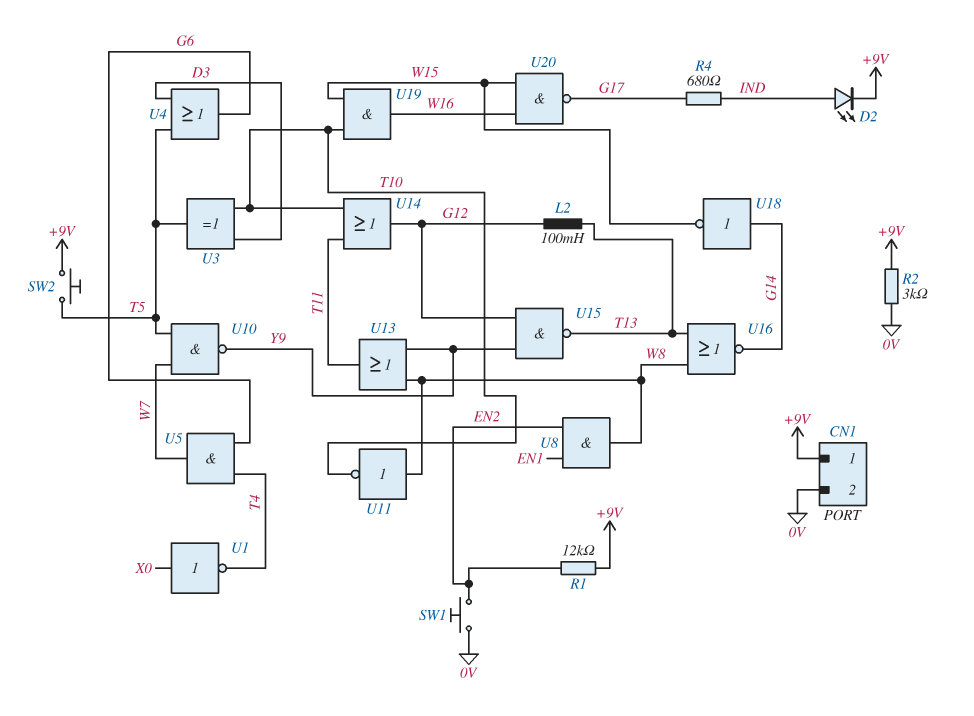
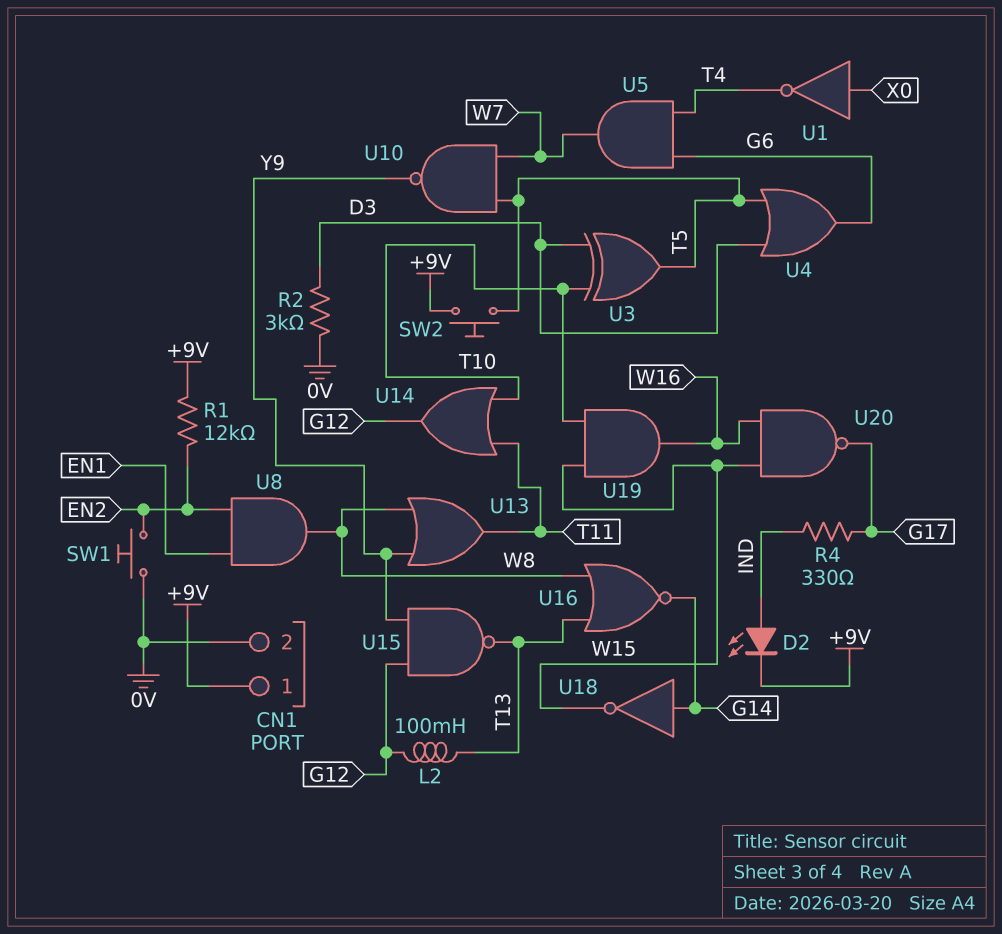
R2: 3k (+9V, 0V) -> 3k (0V, D3)
R4: 680 (G17, IND) -> 330 (G17, IND)
U11: NOT (in W8, out T10) -> none

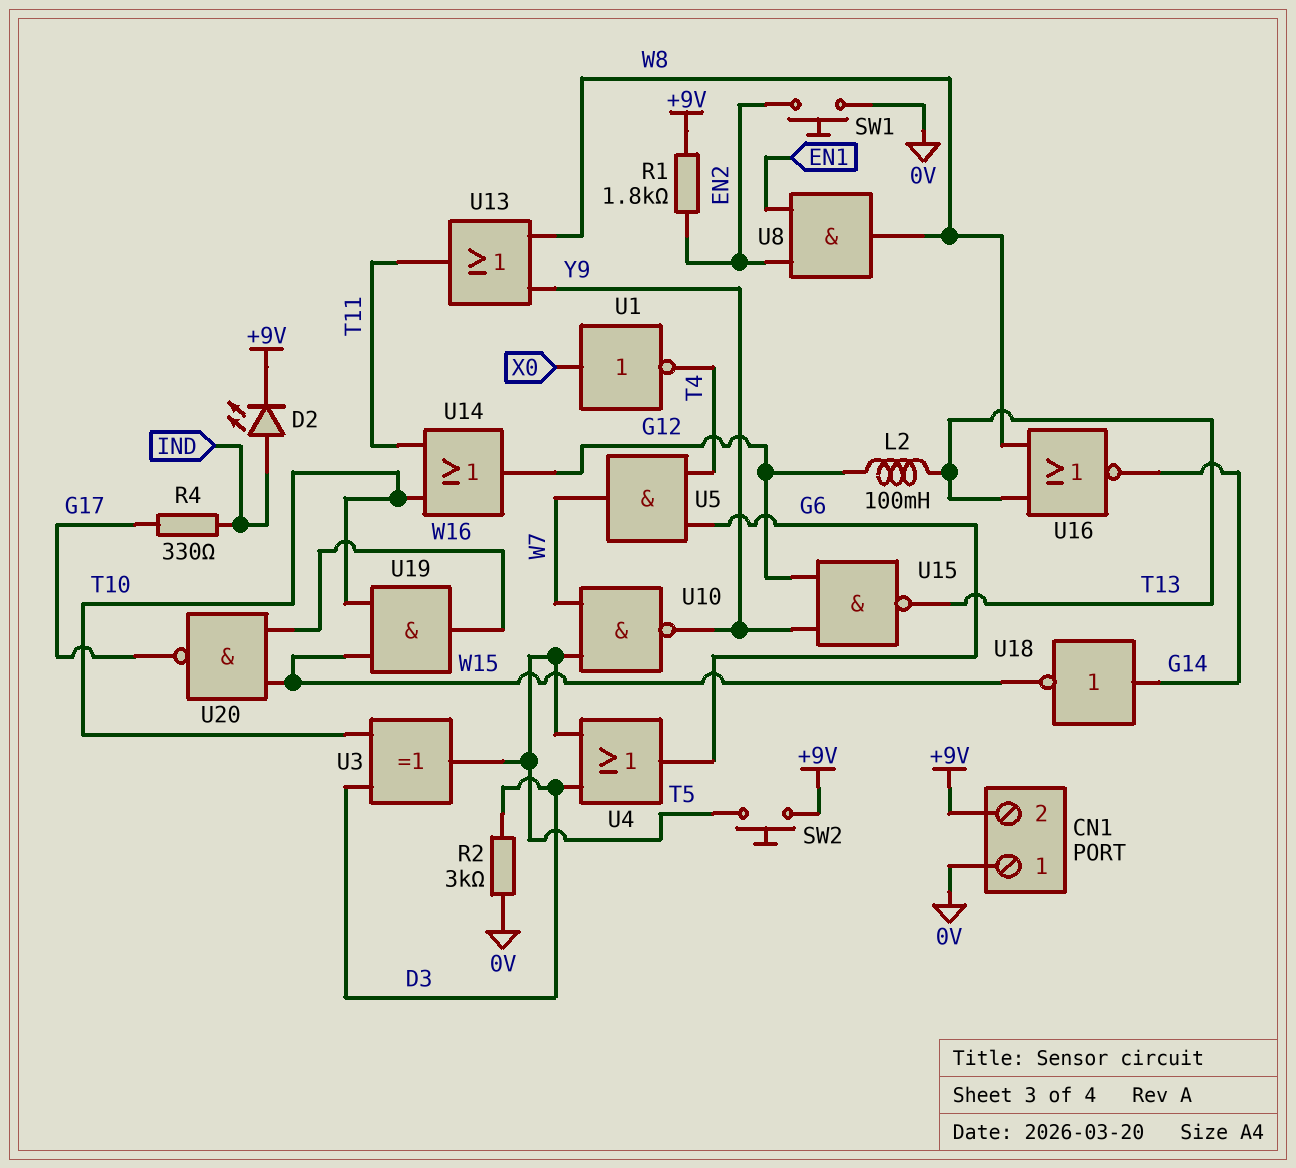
CN1 pin 1: +9V -> 0V
CN1 pin 2: 0V -> +9V
R1: 12k (+9V, EN2) -> 1.8k (+9V, EN2)

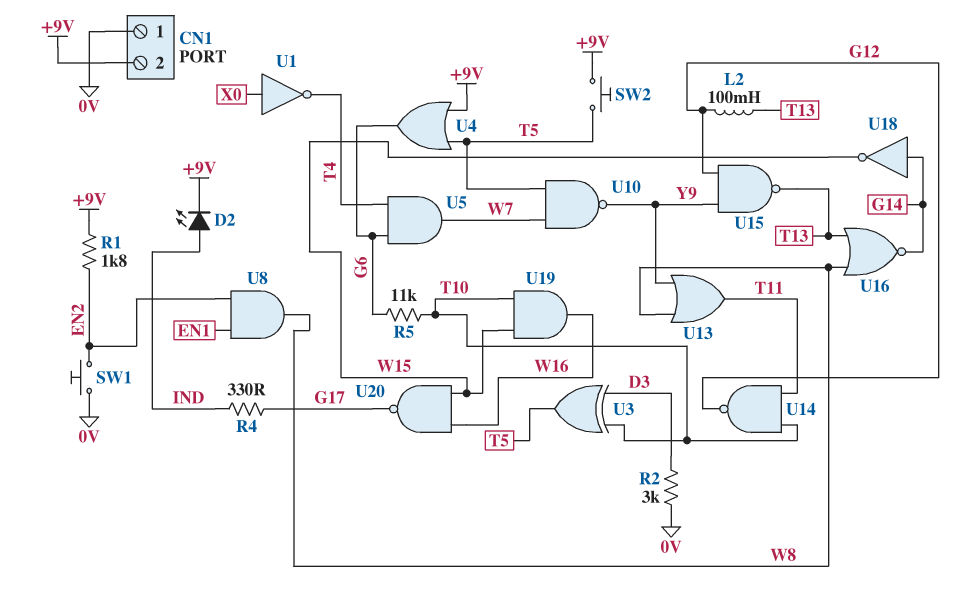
R5: none -> 11k (G6, T10)
U4: OR (in D3, in T5, out G6) -> OR (in +9V, in T5, out G6)
U14: OR (in T10, in T11, out G12) -> NAND (in T10, in T11, out G12)

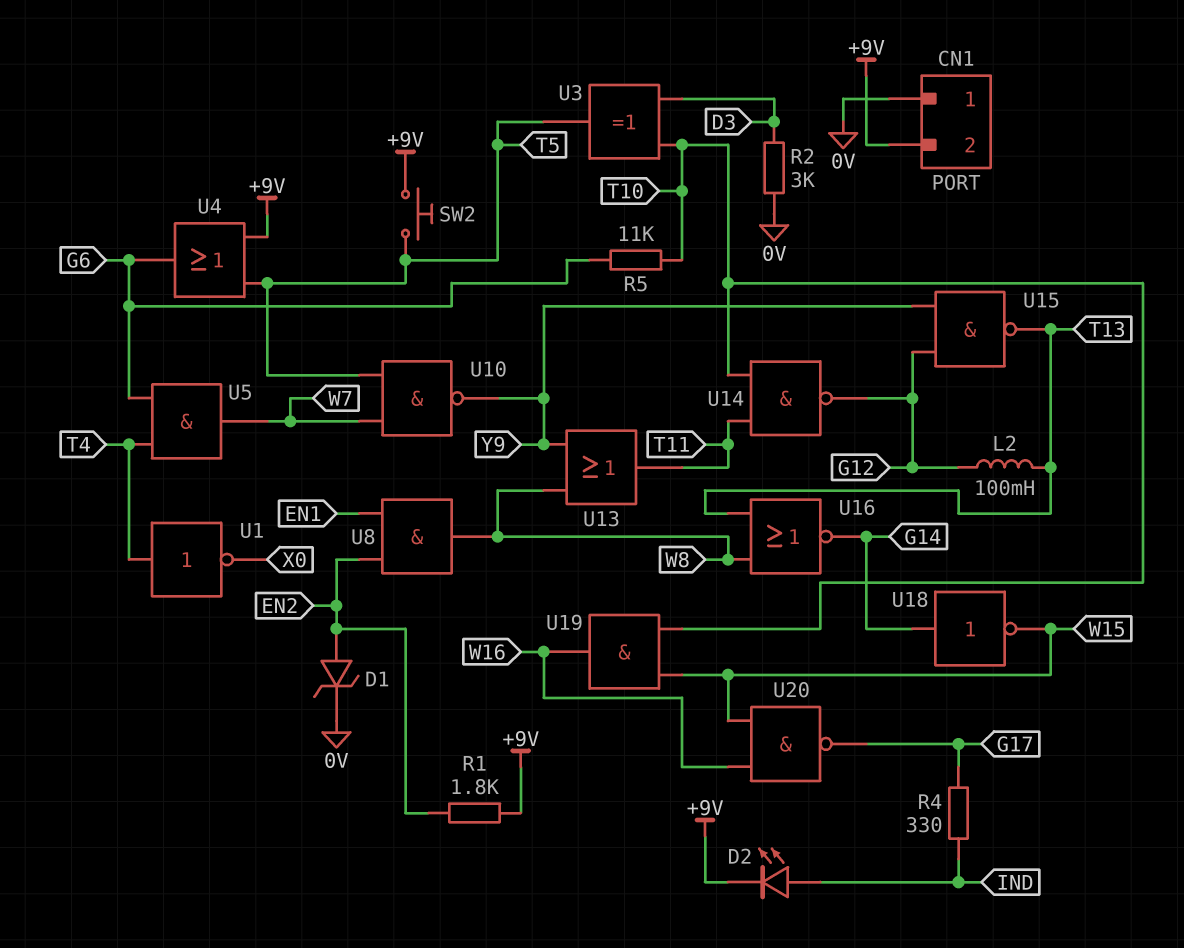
D1: none -> zener (A EN2, K 0V)
SW1: button (0V, EN2) -> none
U1: NOT (in X0, out T4) -> NOT (in T4, out X0)

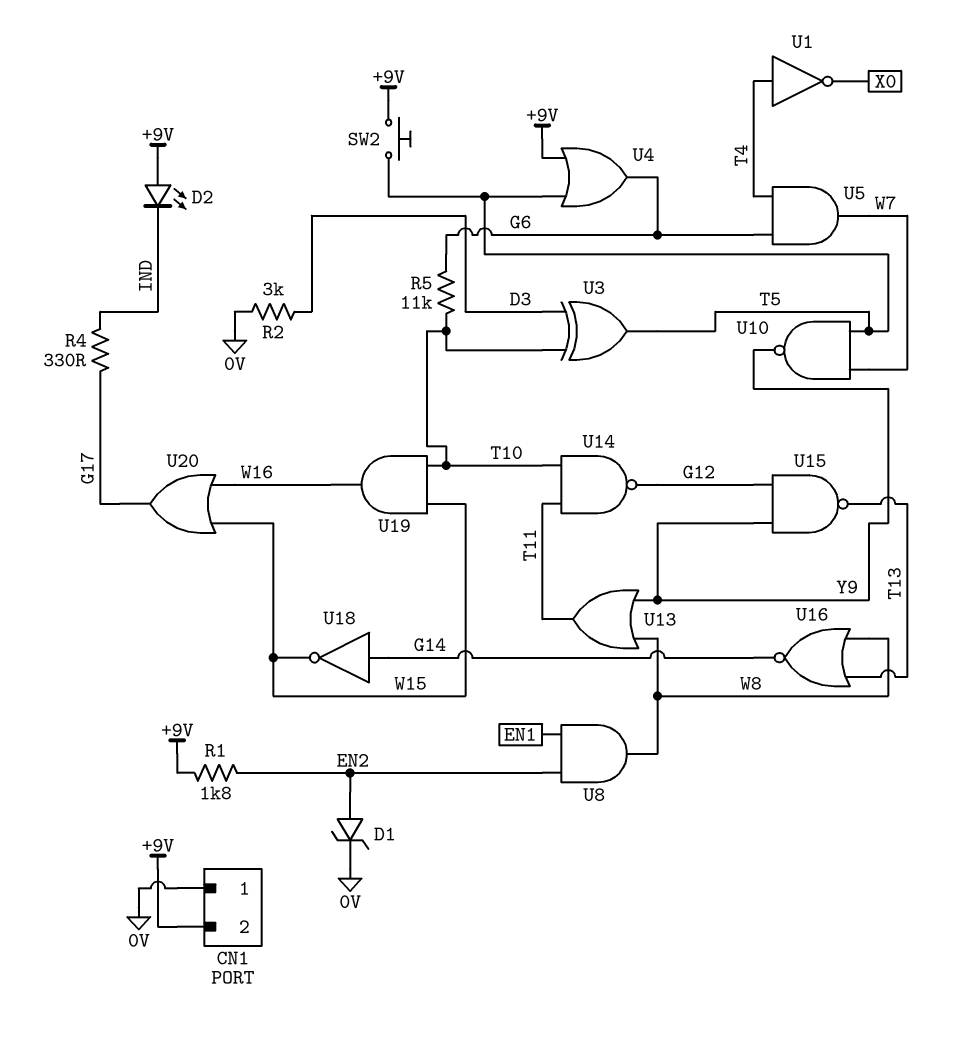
D2: LED (A IND, K +9V) -> LED (A +9V, K IND)
L2: 100mH (G12, T13) -> none
U20: NAND (in W15, in W16, out G17) -> OR (in W15, in W16, out G17)

